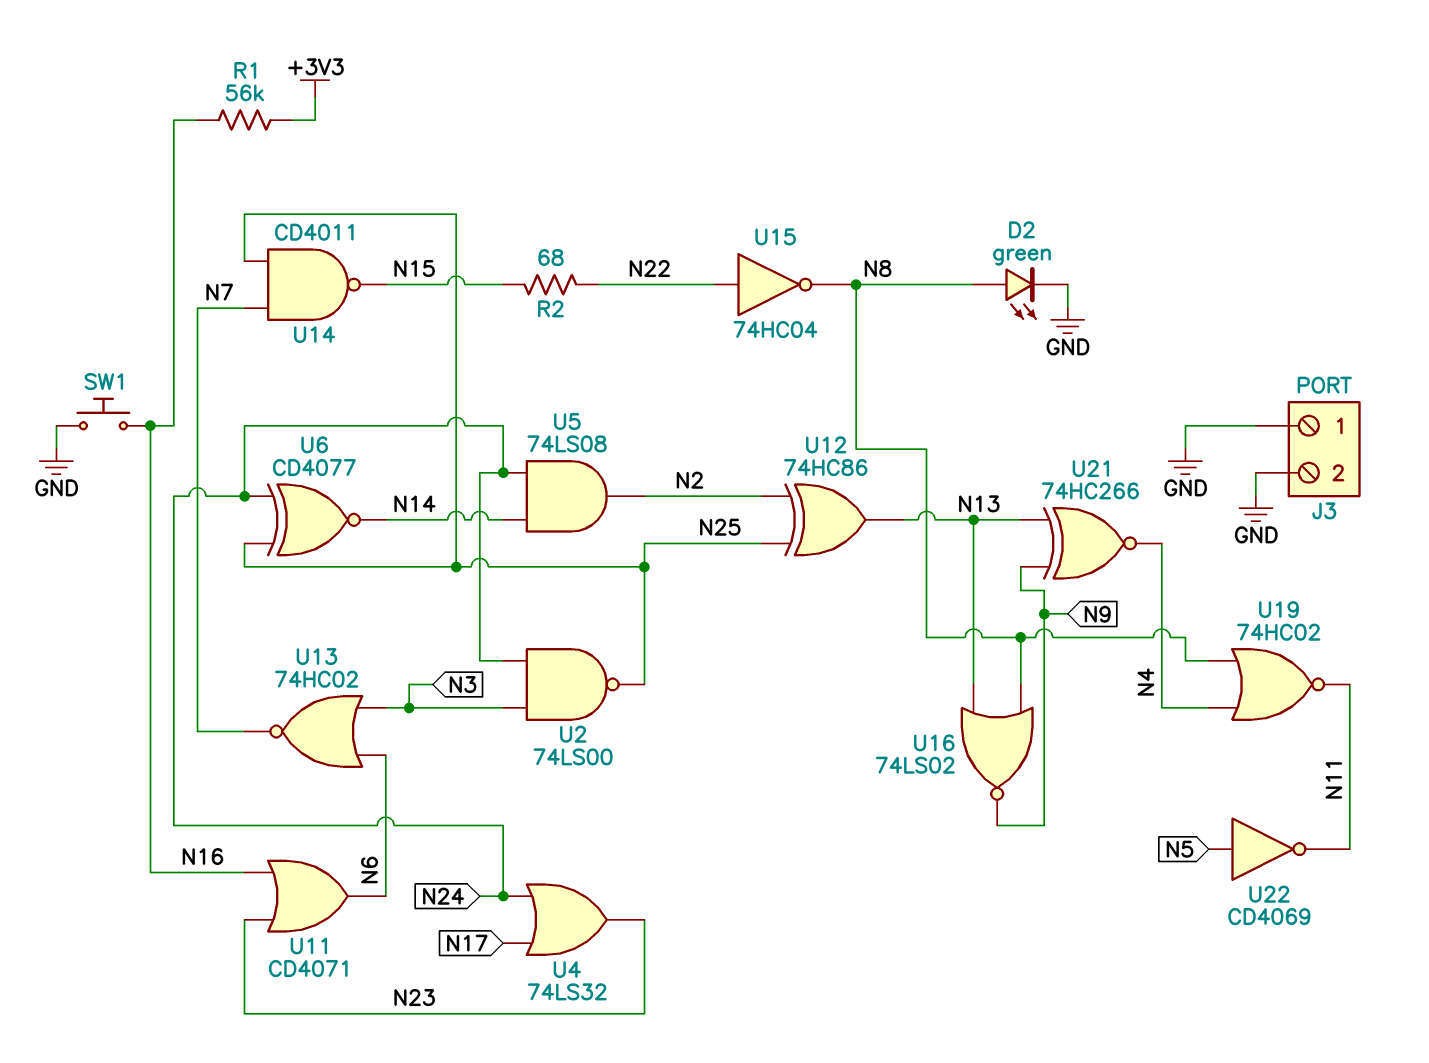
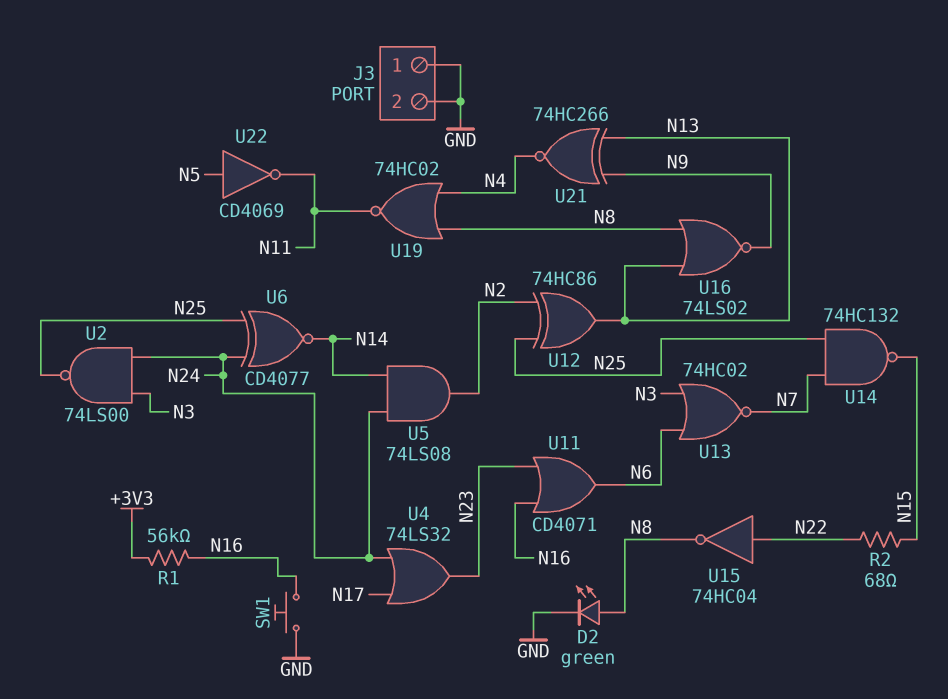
U14: NAND CD4011 (in N7, in N25, out N15) -> NAND 74HC132 (in N7, in N25, out N15)

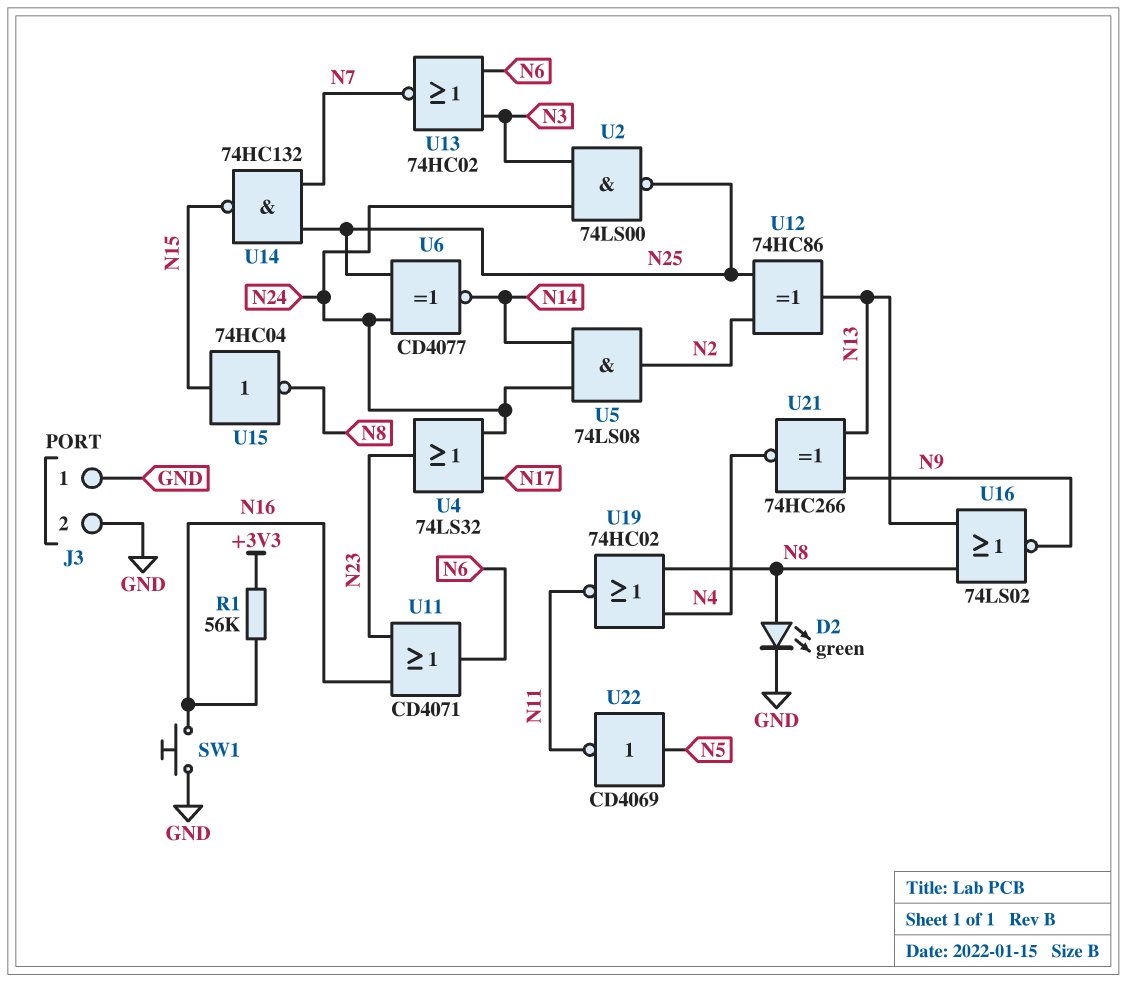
R2: 68 (N15, N22) -> none
U15: NOT 74HC04 (in N22, out N8) -> NOT 74HC04 (in N15, out N8)

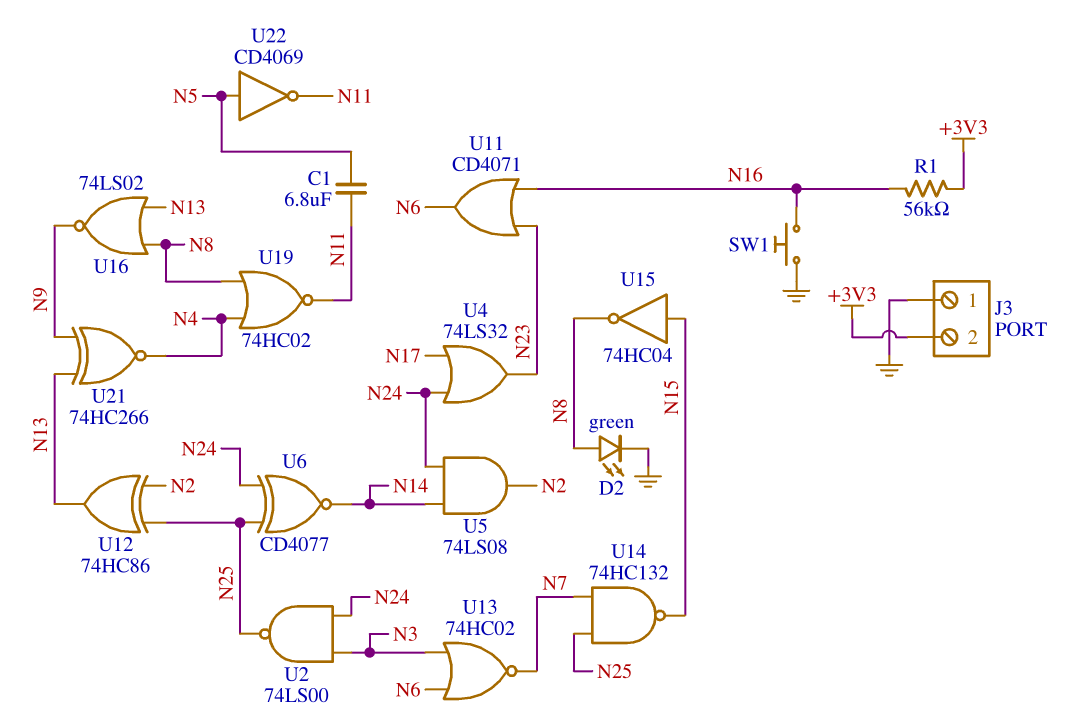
C1: none -> 6.8uF (N5, N11)
J3 pin 2: GND -> +3V3

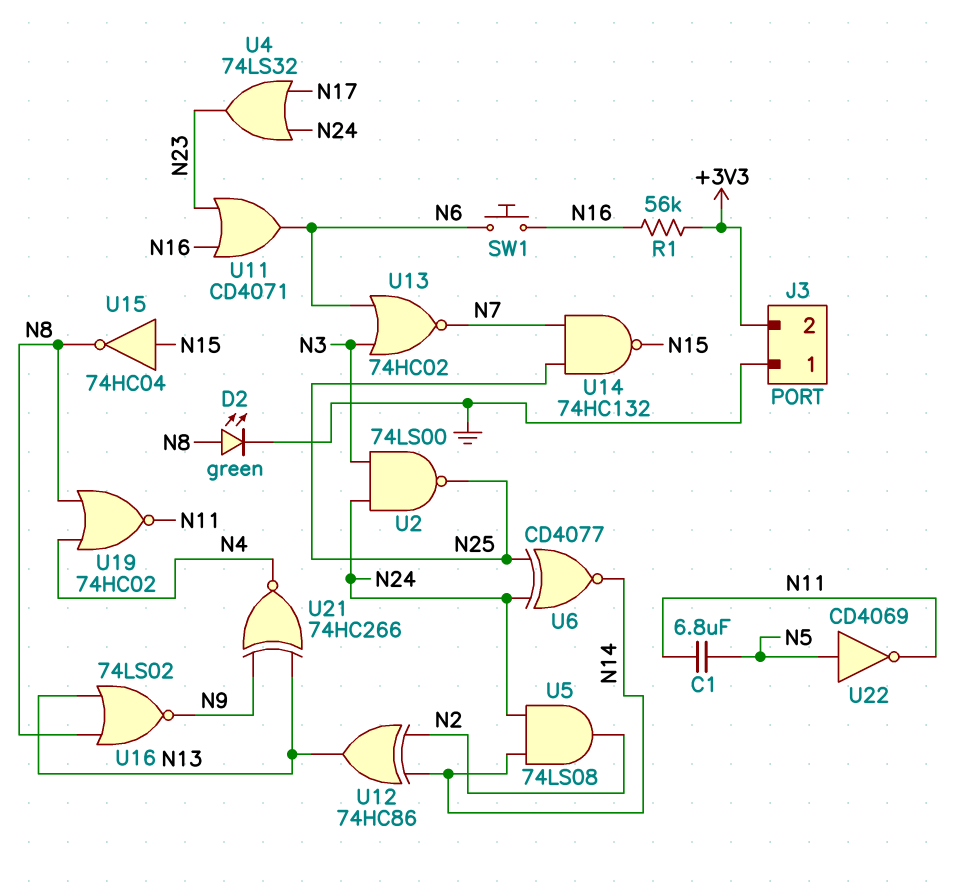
SW1: button (GND, N16) -> button (N6, N16)
U12: XOR 74HC86 (in N2, in N25, out N13) -> XOR 74HC86 (in N2, in N14, out N13)

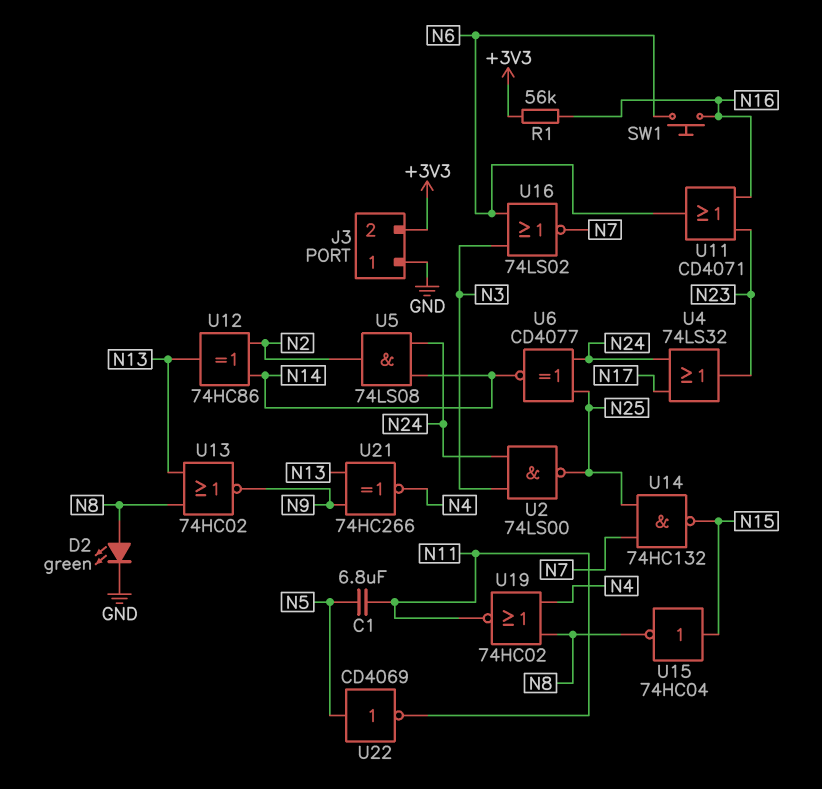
U13: NOR 74HC02 (in N3, in N6, out N7) -> NOR 74HC02 (in N8, in N13, out N9)
U16: NOR 74LS02 (in N8, in N13, out N9) -> NOR 74LS02 (in N3, in N6, out N7)

